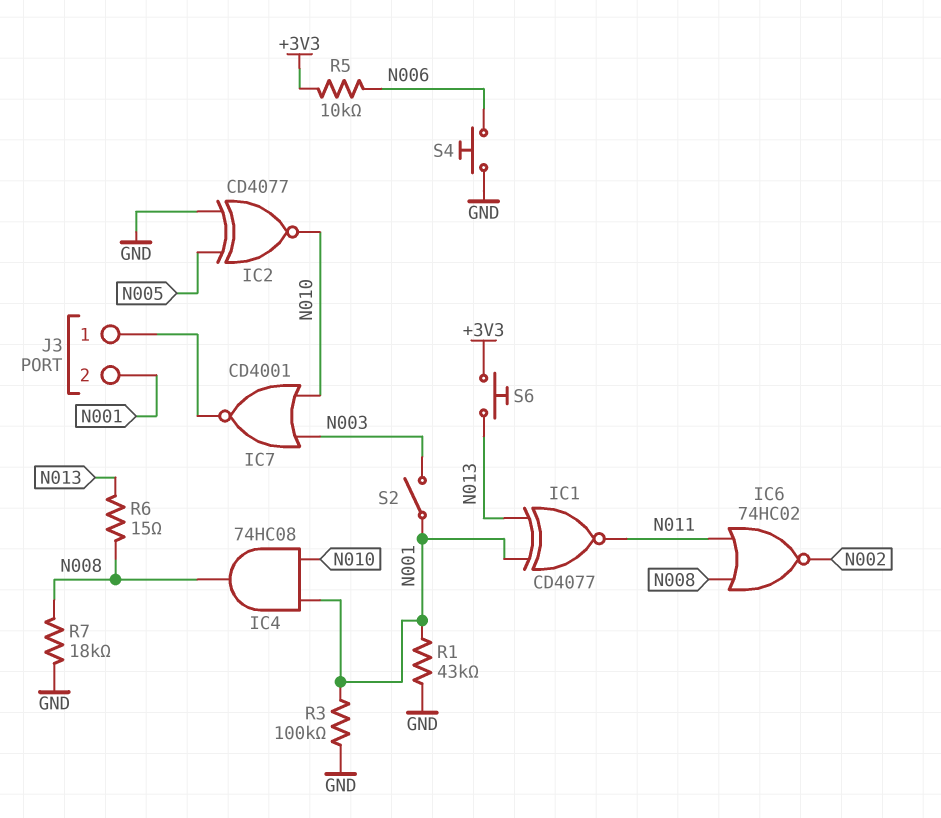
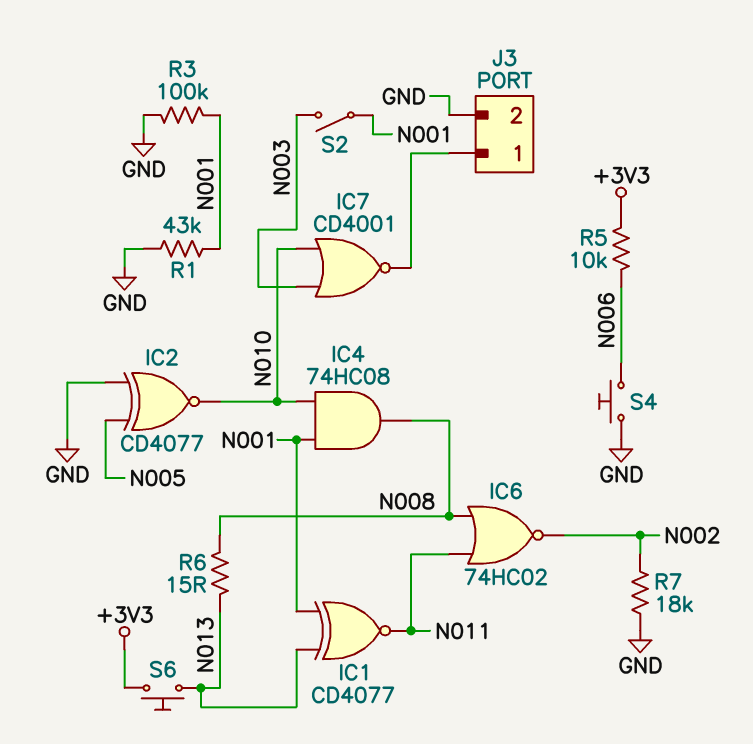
J3 pin 2: N001 -> GND
R7: 18k (GND, N008) -> 18k (GND, N002)

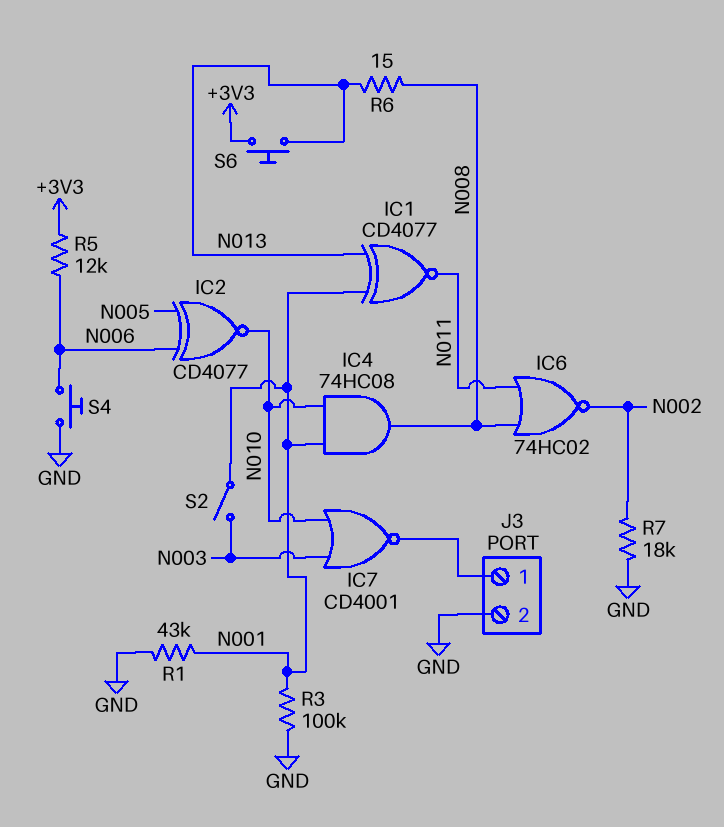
IC2: XNOR CD4077 (in GND, in N005, out N010) -> XNOR CD4077 (in N005, in N006, out N010)
R5: 10k (+3V3, N006) -> 12k (+3V3, N006)

